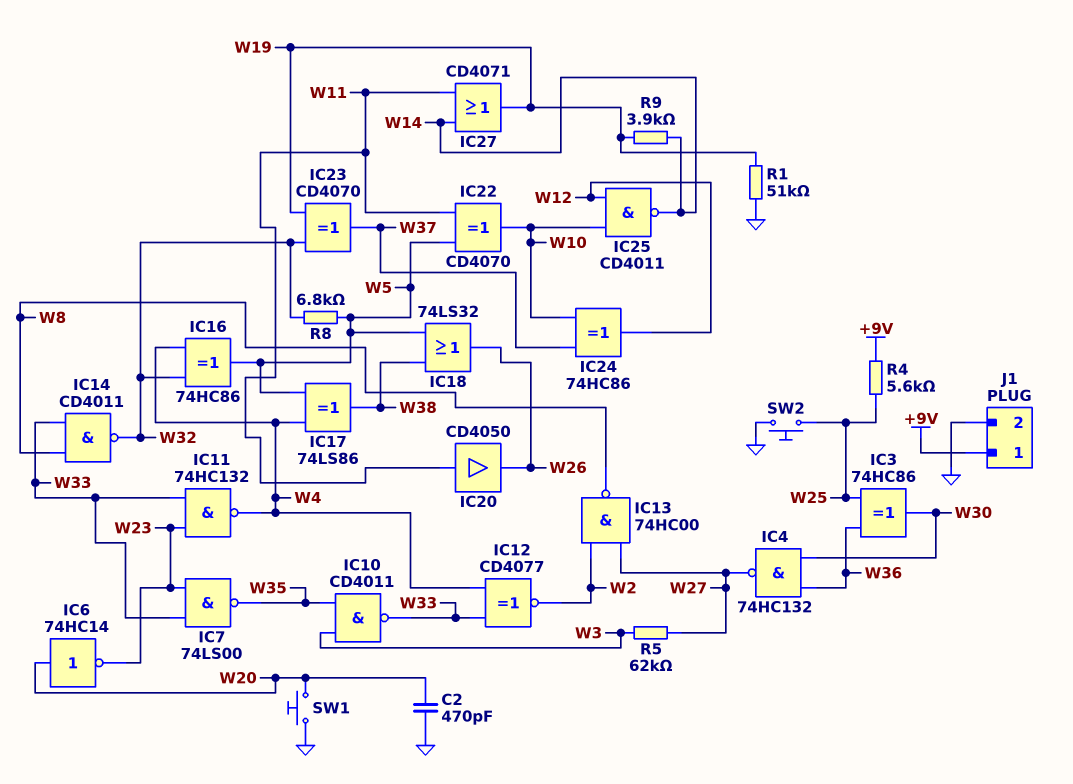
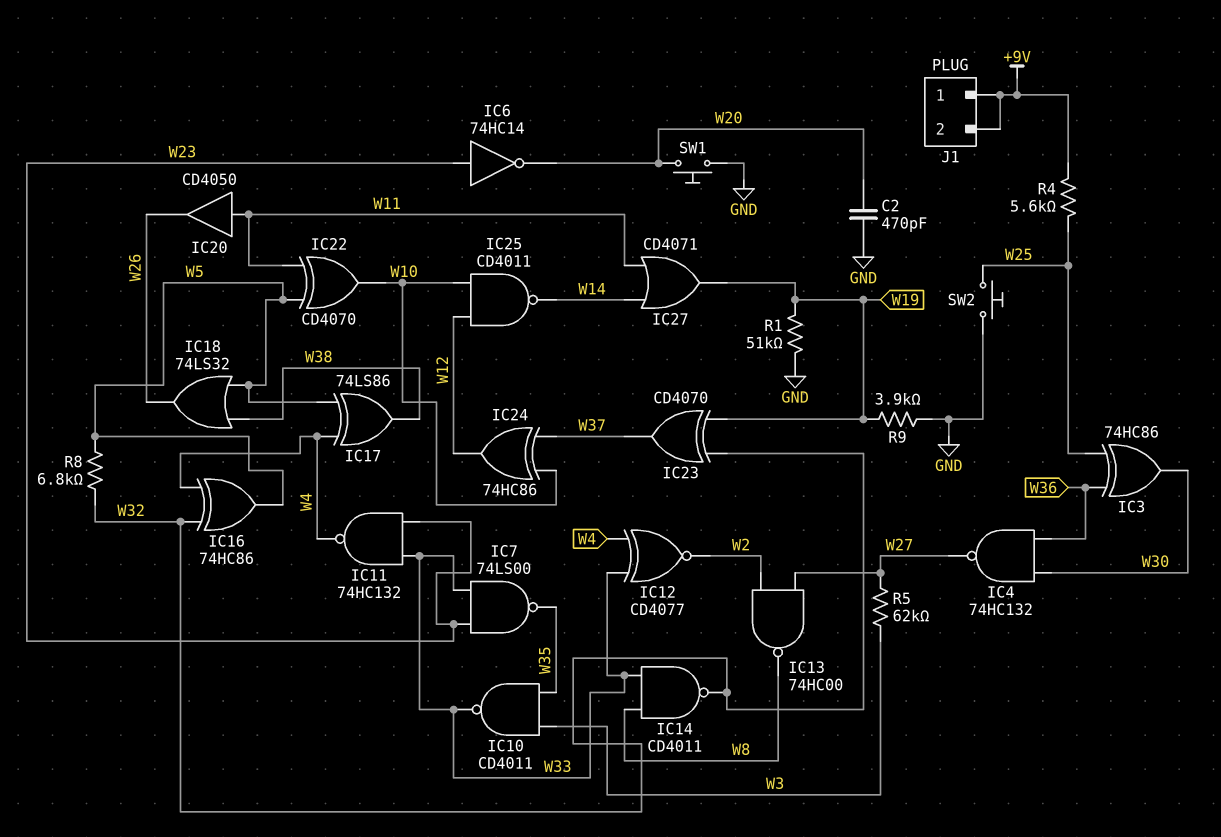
IC6: NOT 74HC14 (in W20, out W23) -> NOT 74HC14 (in W23, out W20)
J1 pin 2: GND -> +9V
R9: 3.9k (W14, W19) -> 3.9k (GND, W19)

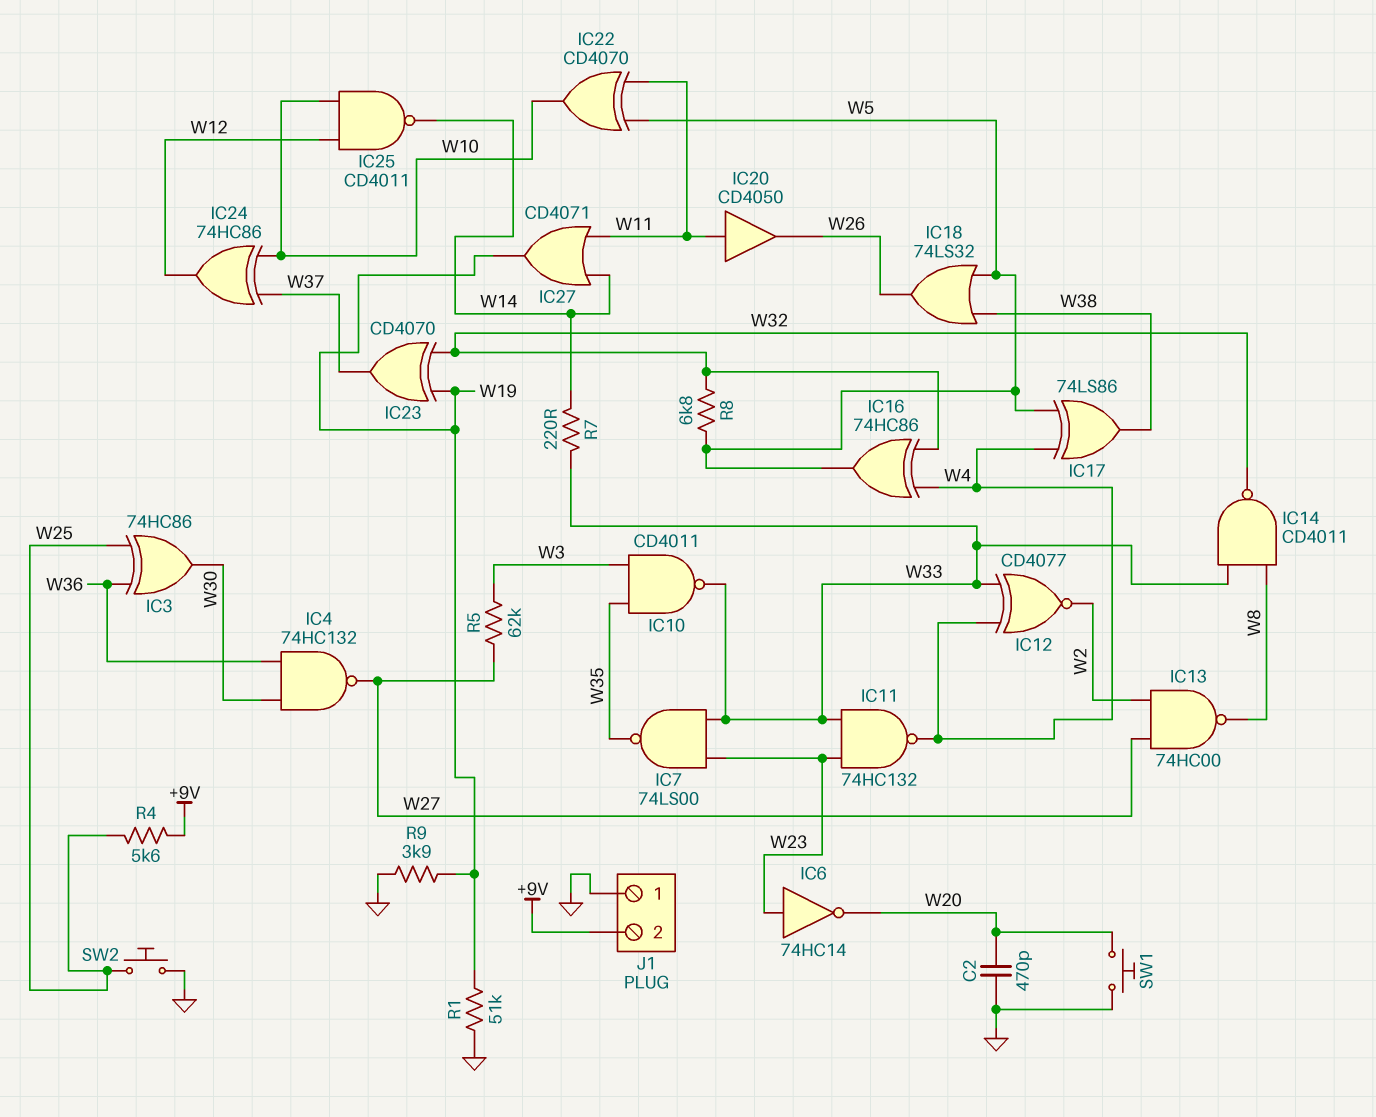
J1 pin 1: +9V -> GND
R7: none -> 220 (W14, W33)

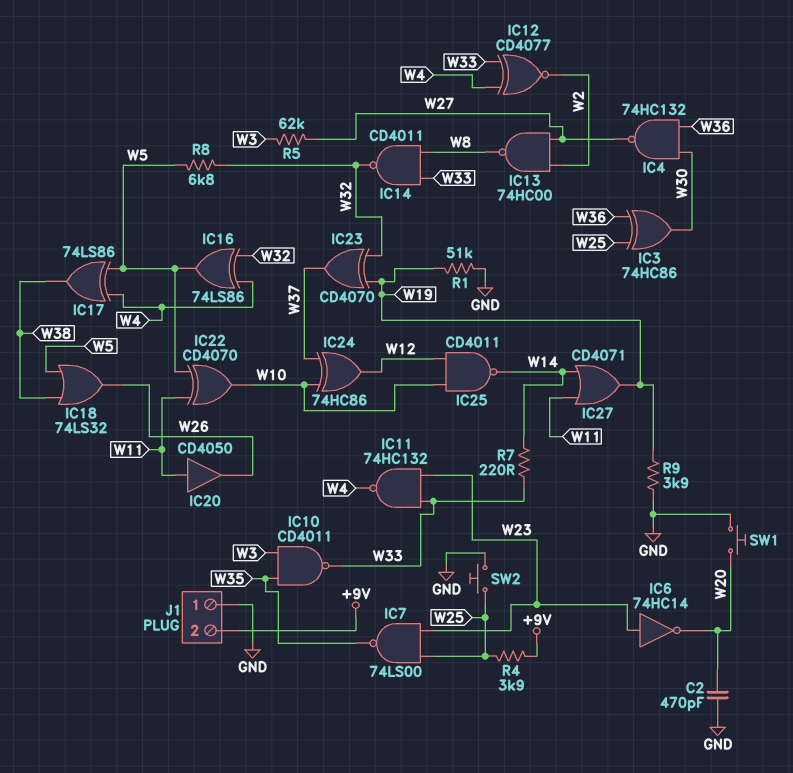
IC7: NAND 74LS00 (in W23, in W33, out W35) -> NAND 74LS00 (in W23, in W25, out W35)
IC16: XOR 74HC86 (in W4, in W32, out W5) -> XOR 74LS86 (in W4, in W32, out W5)
R4: 5.6k (+9V, W25) -> 3.9k (+9V, W25)

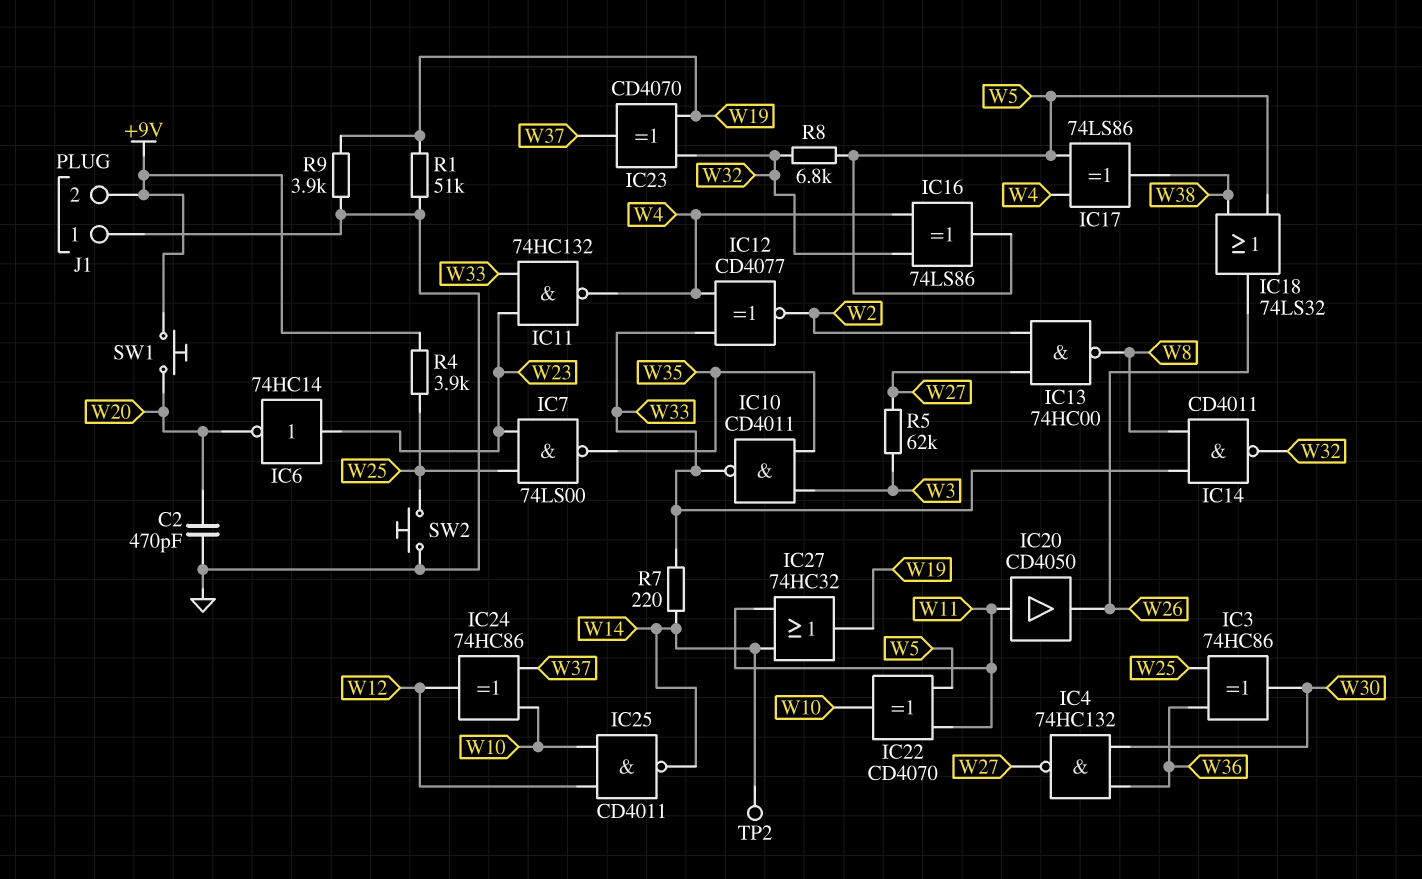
IC27: OR CD4071 (in W11, in W14, out W19) -> OR 74HC32 (in W11, in W14, out W19)
SW1: button (GND, W20) -> button (+9V, W20)
TP2: none -> test point (W14)

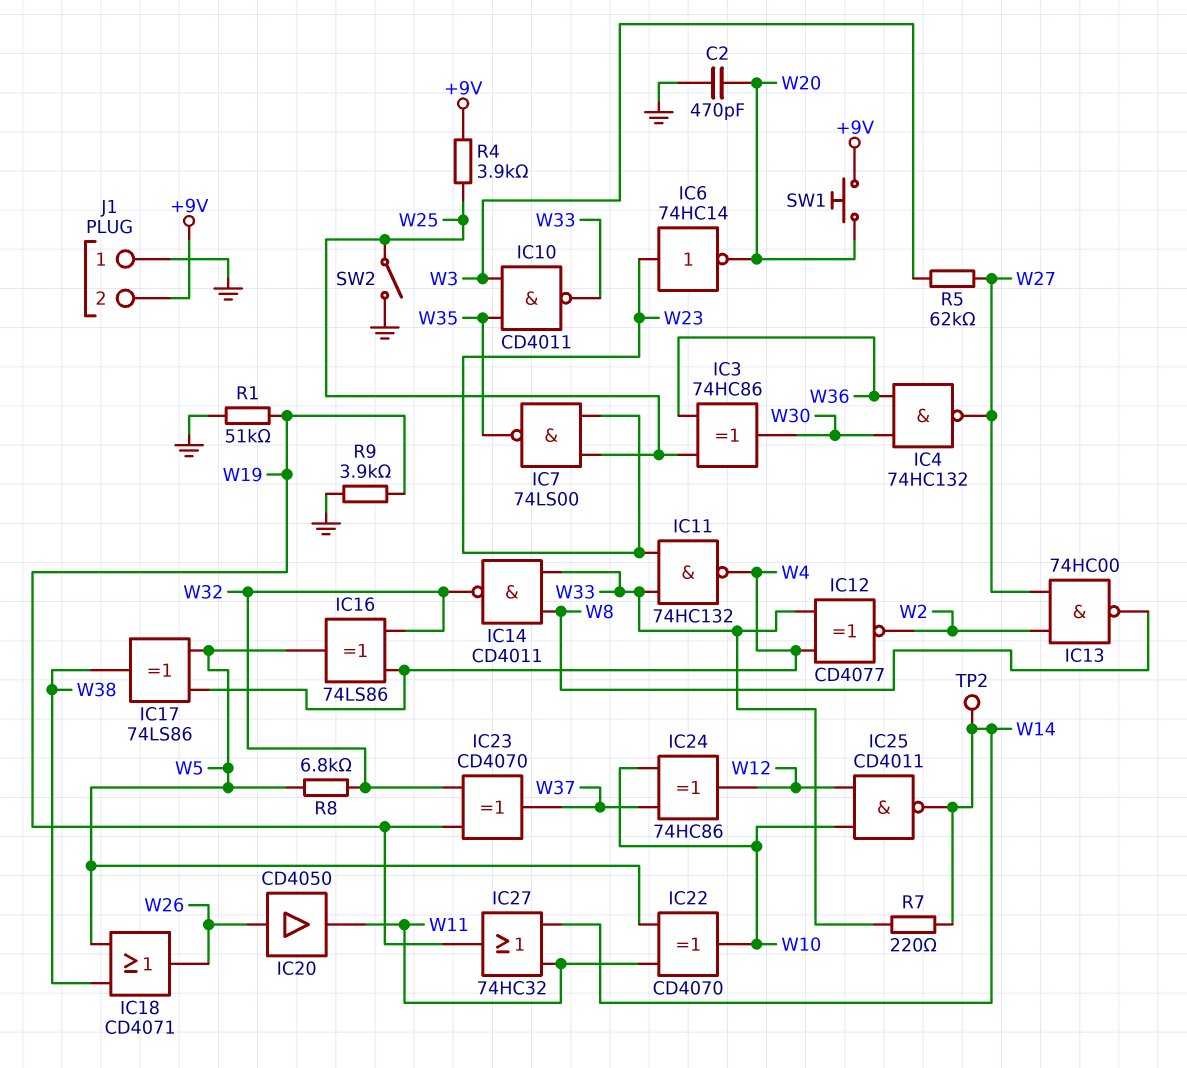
IC18: OR 74LS32 (in W5, in W38, out W26) -> OR CD4071 (in W5, in W38, out W26)
IC20: buffer CD4050 (in W11, out W26) -> buffer CD4050 (in W26, out W11)
SW2: button (GND, W25) -> switch (GND, W25)

